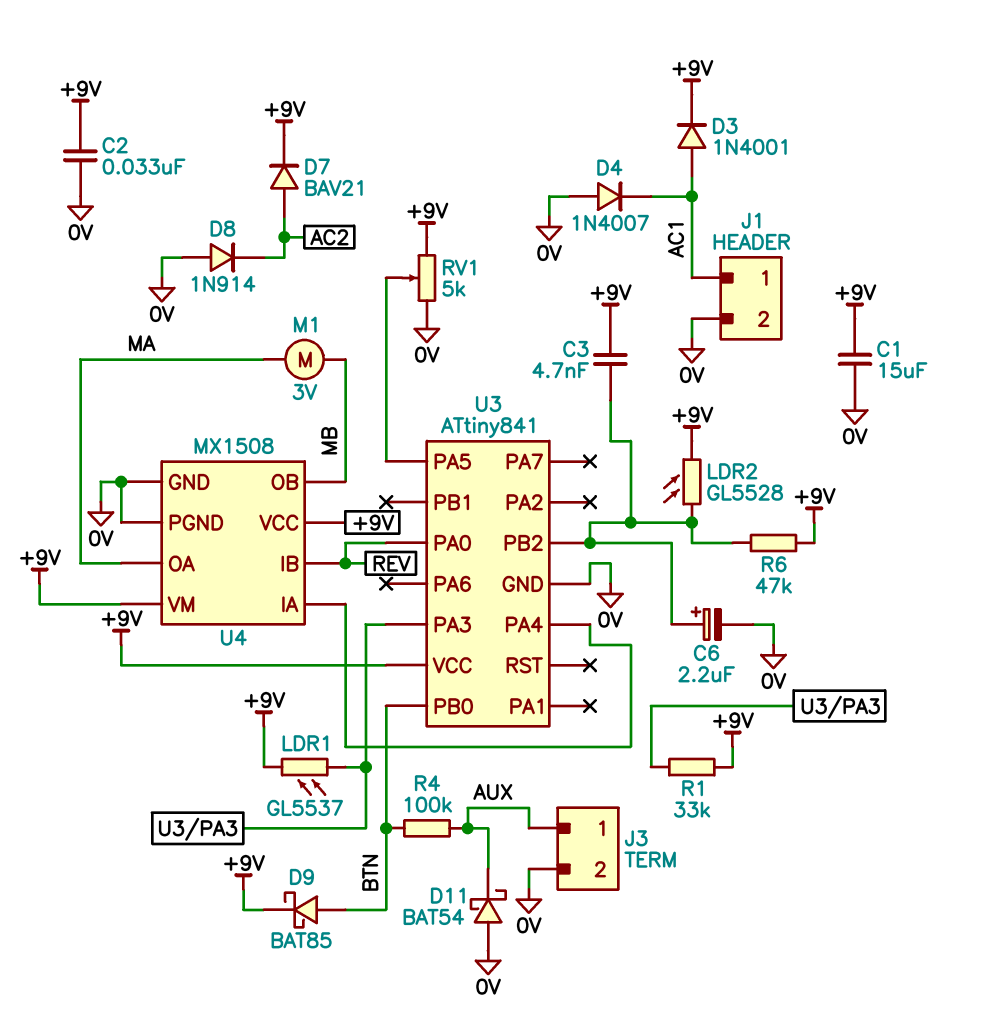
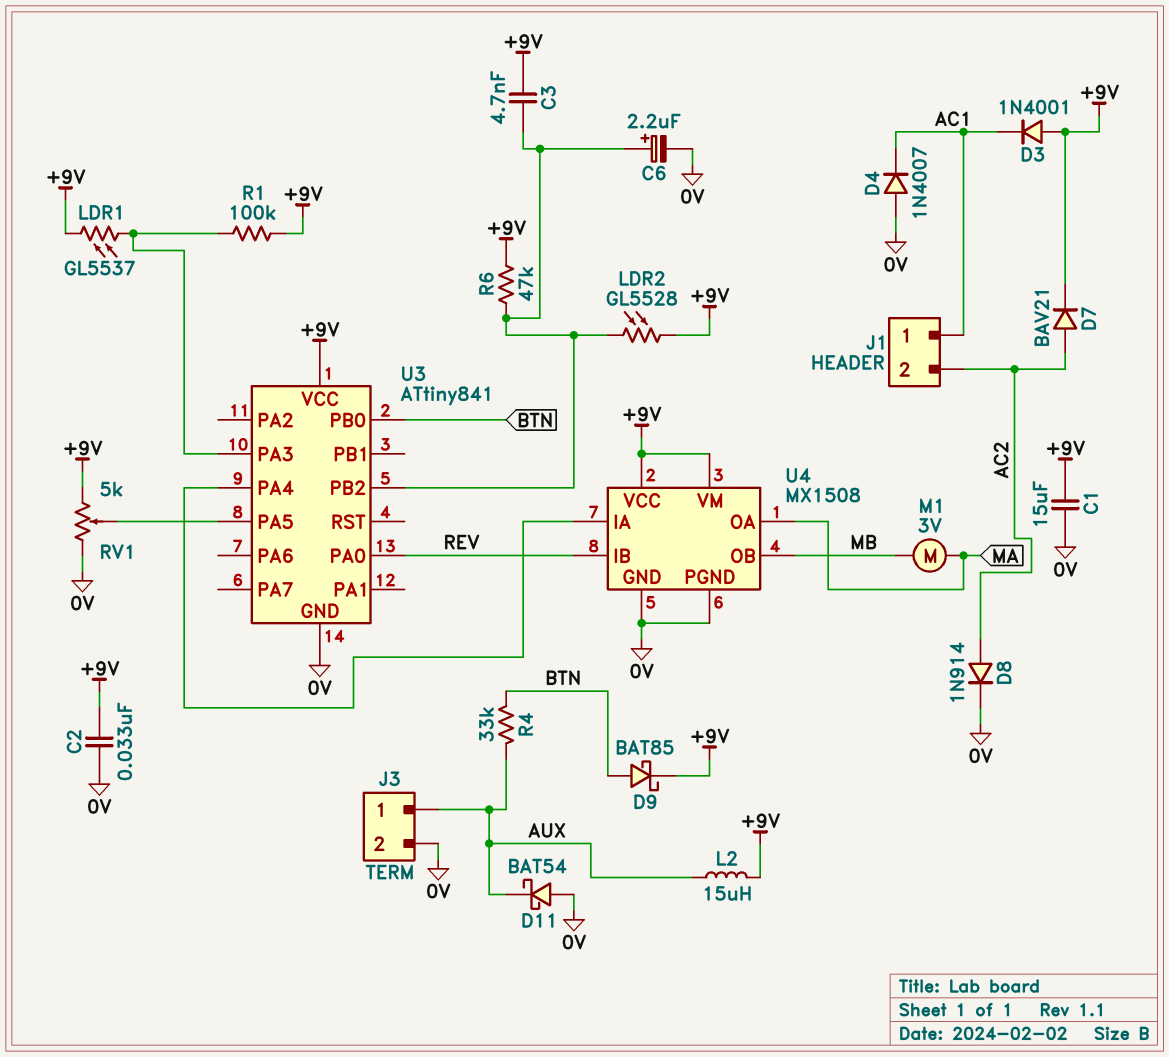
D3: diode 1N4001 (A AC1, K +9V) -> diode 1N4001 (A +9V, K AC1)
D8: diode 1N914 (A 0V, K AC2) -> diode 1N914 (A AC2, K 0V)
J1 pin 2: 0V -> AC2
L2: none -> 15uH (+9V, AUX)
R1: 33k (+9V, U3/PA3) -> 100k (+9V, U3/PA3)
R4: 100k (AUX, BTN) -> 33k (AUX, BTN)

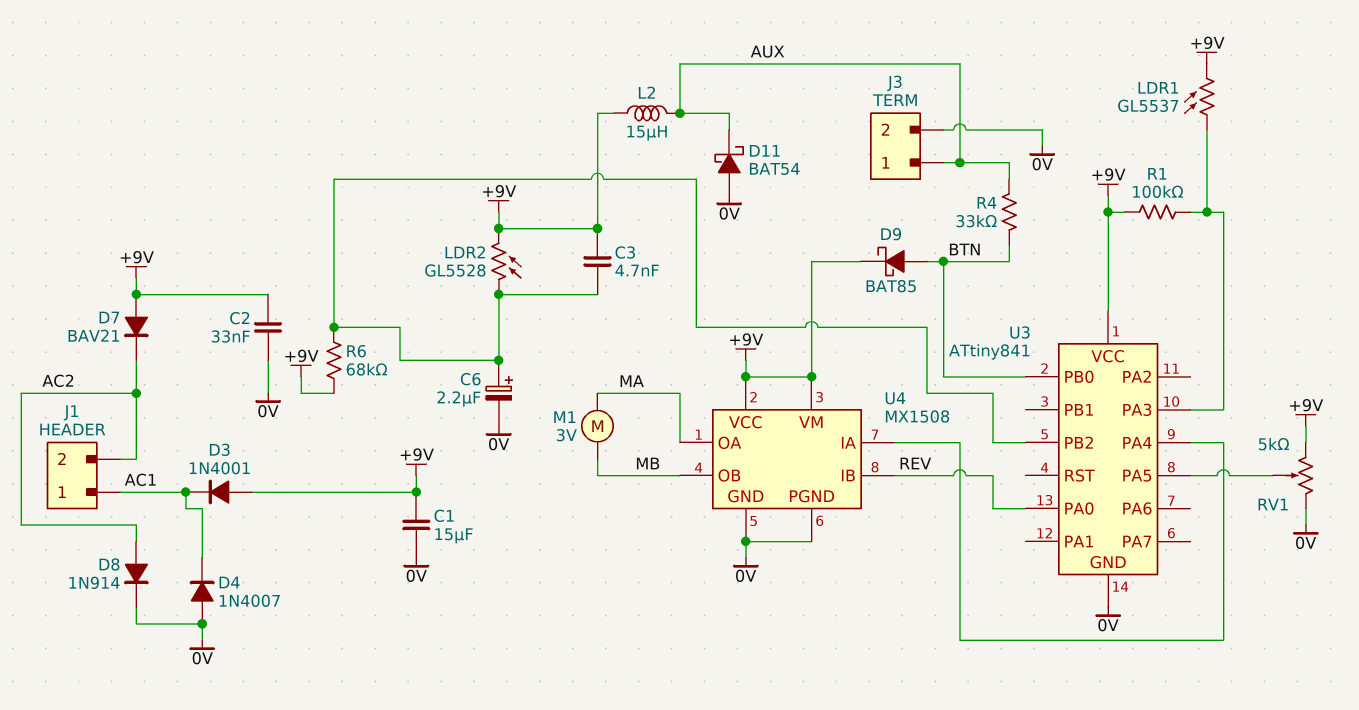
D7: diode BAV21 (A AC2, K +9V) -> diode BAV21 (A +9V, K AC2)
R6: 47k (+9V, U3/PB2) -> 68k (+9V, U3/PB2)

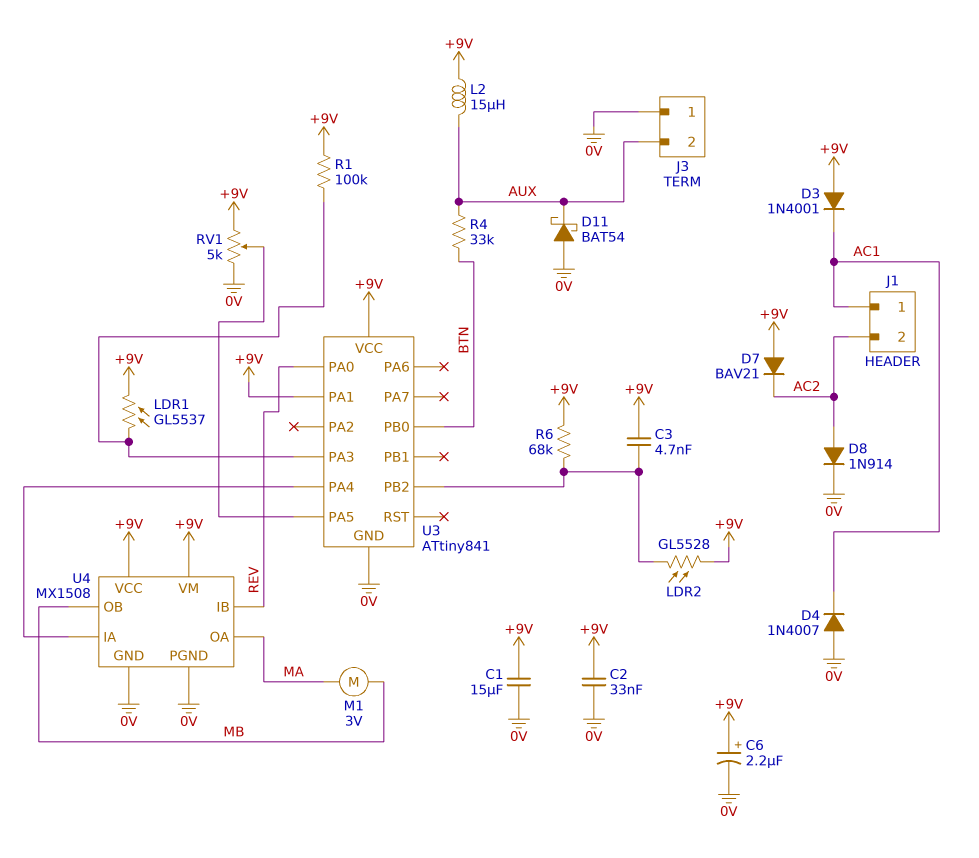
C6: 2.2uF (plus U3/PB2, minus 0V) -> 2.2uF (plus +9V, minus 0V)
D9: schottky BAT85 (A BTN, K +9V) -> none
J3 pin 1: AUX -> 0V
J3 pin 2: 0V -> AUX
U3 pin PA1: none -> +9V

